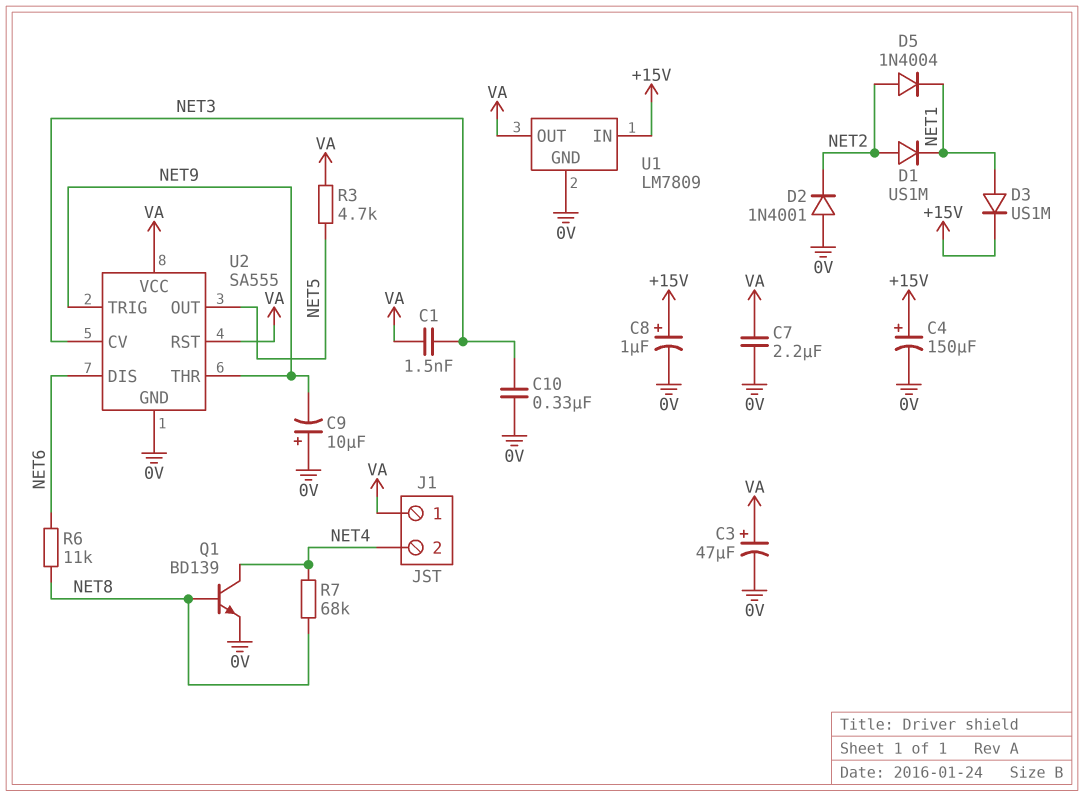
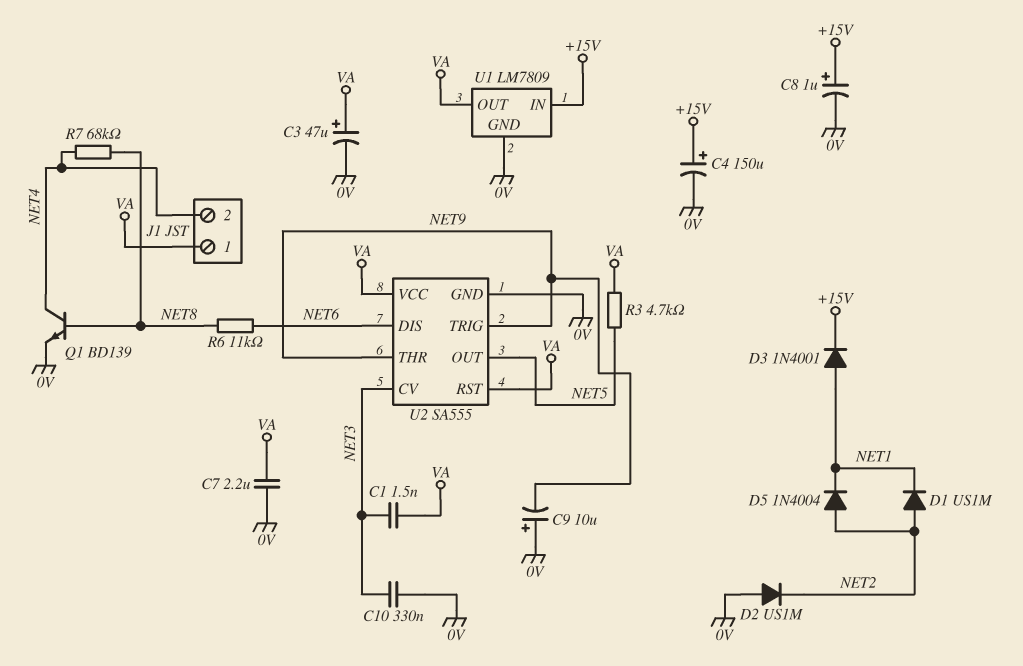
D2: diode 1N4001 (A 0V, K NET2) -> diode US1M (A 0V, K NET2)
D3: diode US1M (A NET1, K +15V) -> diode 1N4001 (A NET1, K +15V)

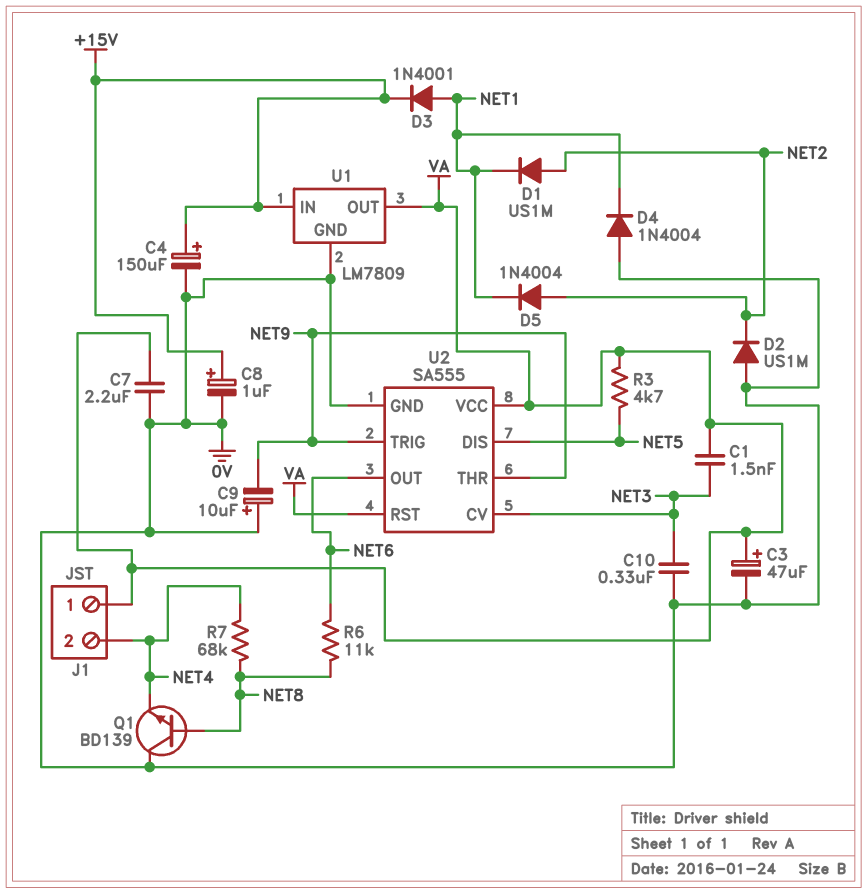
D4: none -> diode 1N4004 (A 0V, K NET1)
Q1: NPN BD139 (B NET8, C NET4, E 0V) -> NPN BD139 (B NET8, C 0V, E NET4)
U2 pin DIS: NET6 -> NET5
U2 pin OUT: NET5 -> NET6

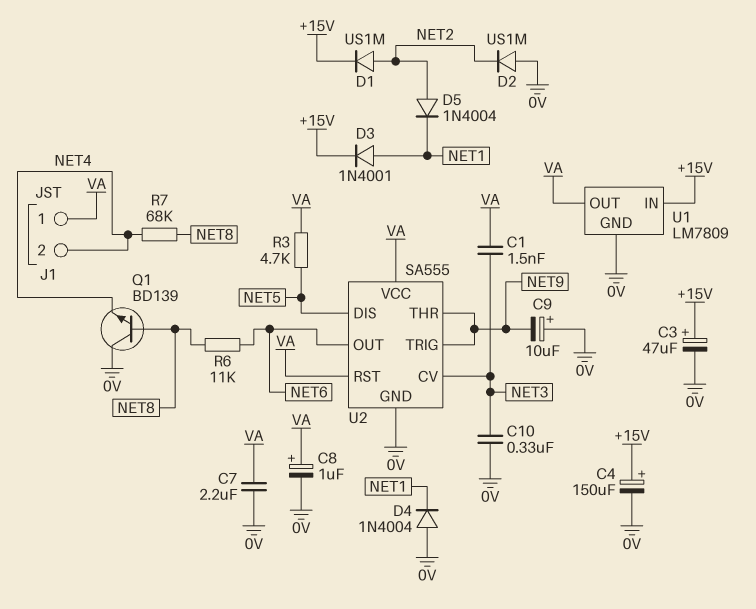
C3: 47uF (plus VA, minus 0V) -> 47uF (plus +15V, minus 0V)
C8: 1uF (plus +15V, minus 0V) -> 1uF (plus VA, minus 0V)
D1: diode US1M (A NET2, K NET1) -> diode US1M (A NET2, K +15V)

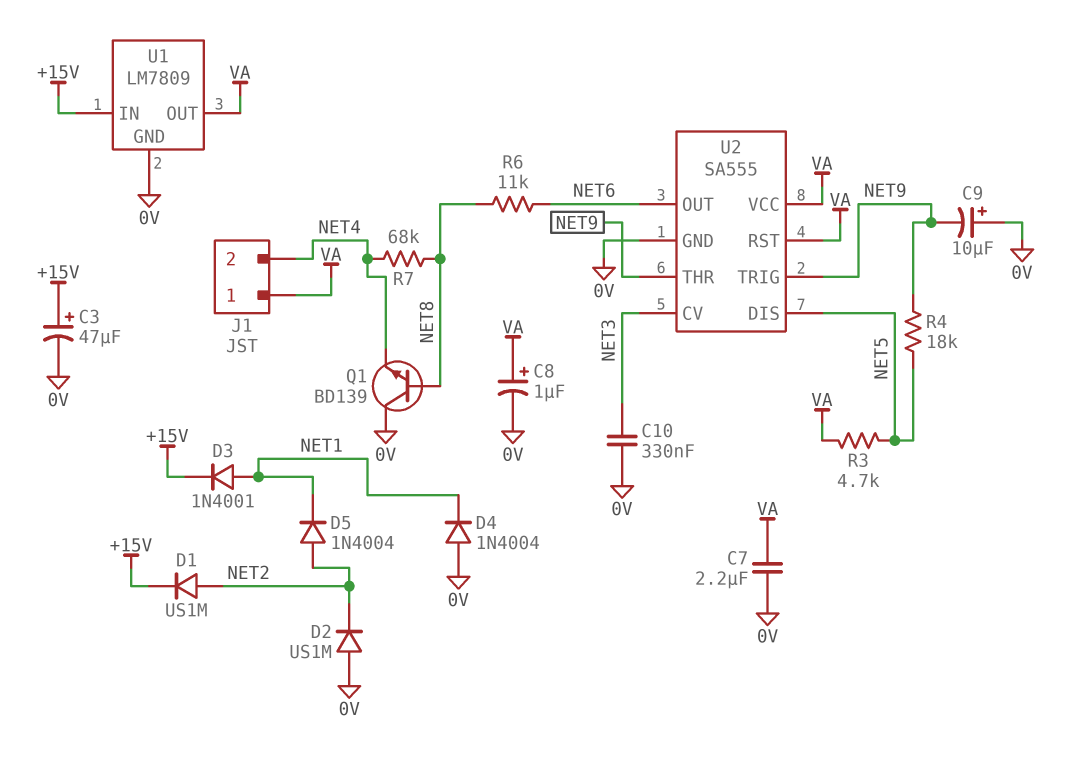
C1: 1.5nF (NET3, VA) -> none
C4: 150uF (plus +15V, minus 0V) -> none
R4: none -> 18k (NET5, NET9)

